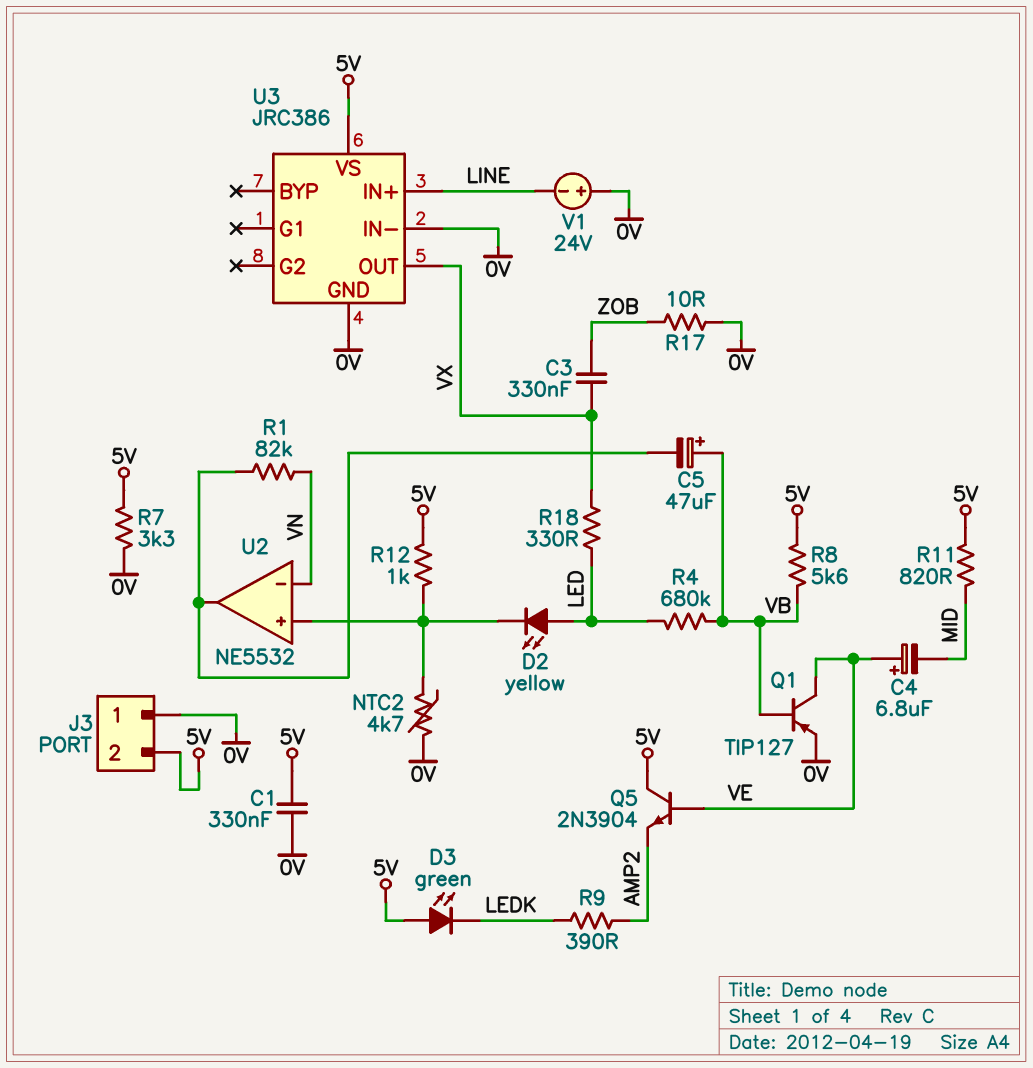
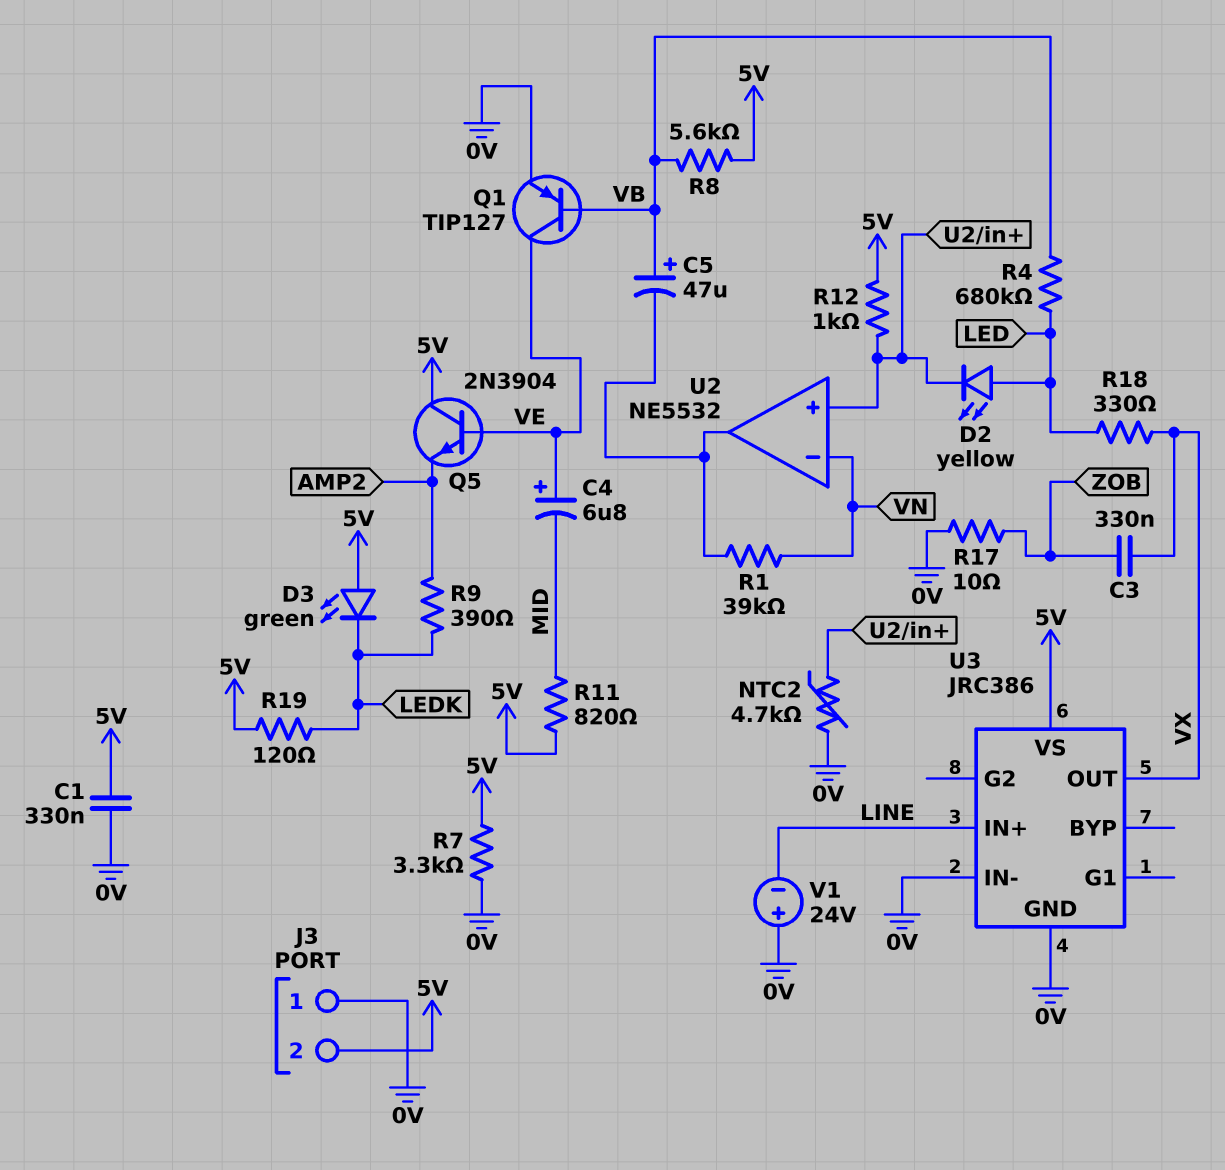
R1: 82k (U2/out, VN) -> 39k (U2/out, VN)
R19: none -> 120 (5V, LEDK)

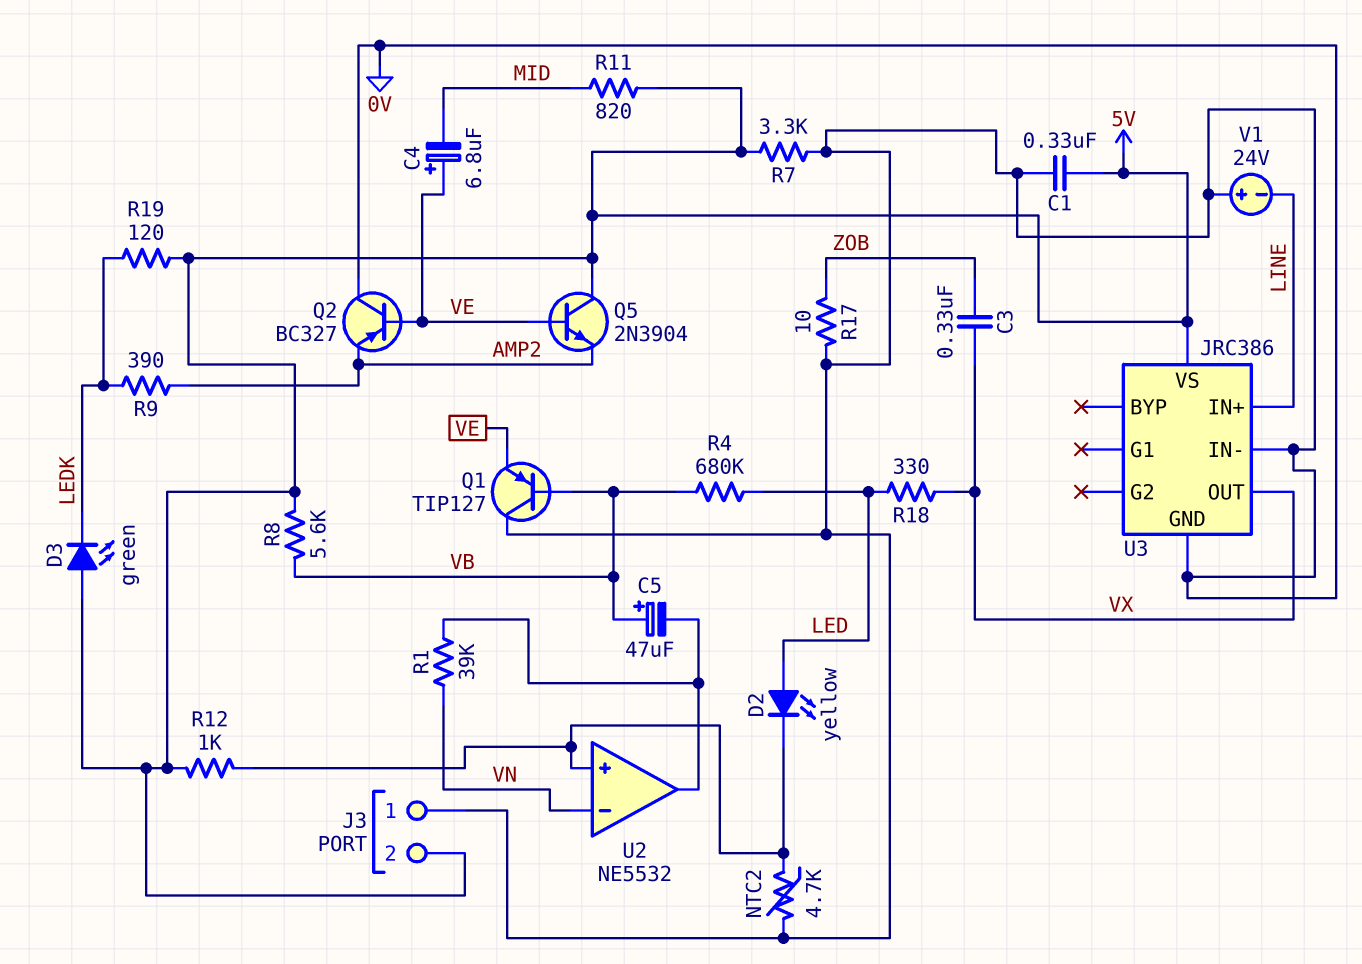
Q1: PNP TIP127 (B VB, C VE, E 0V) -> PNP TIP127 (B VB, C 0V, E VE)
Q2: none -> PNP BC327 (B VE, C 0V, E AMP2)

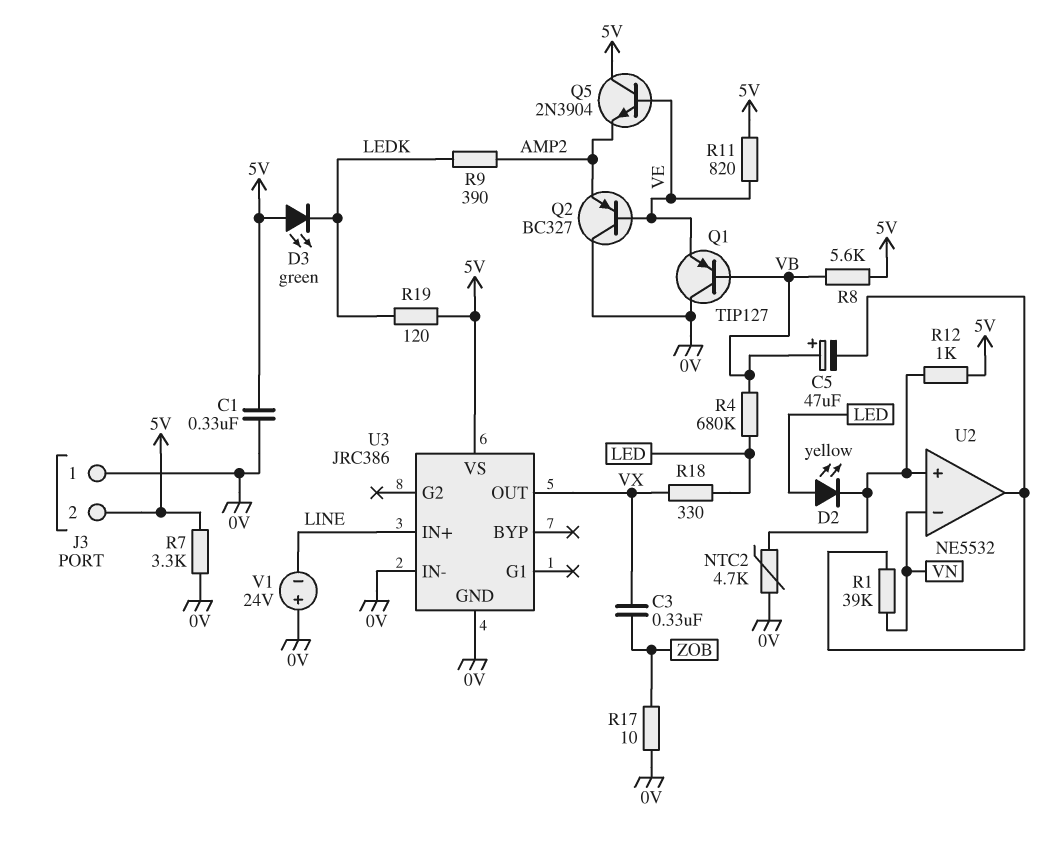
C4: 6.8uF (plus VE, minus MID) -> none
R11: 820 (5V, MID) -> 820 (5V, VE)

